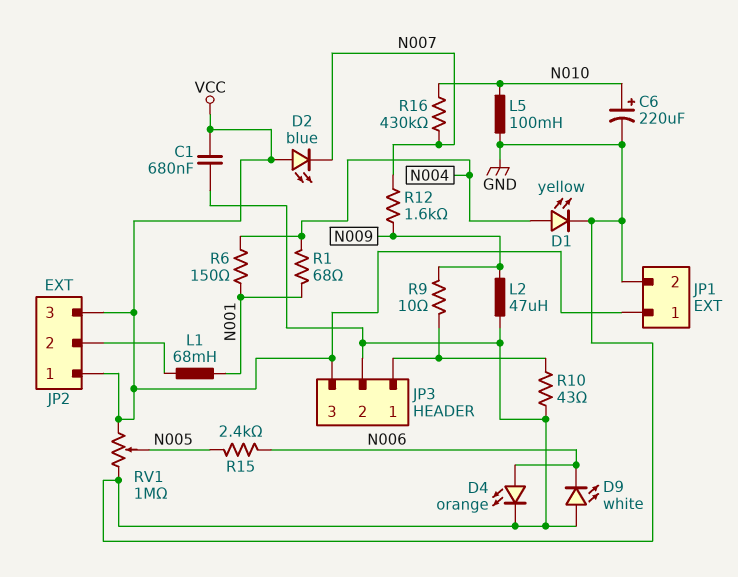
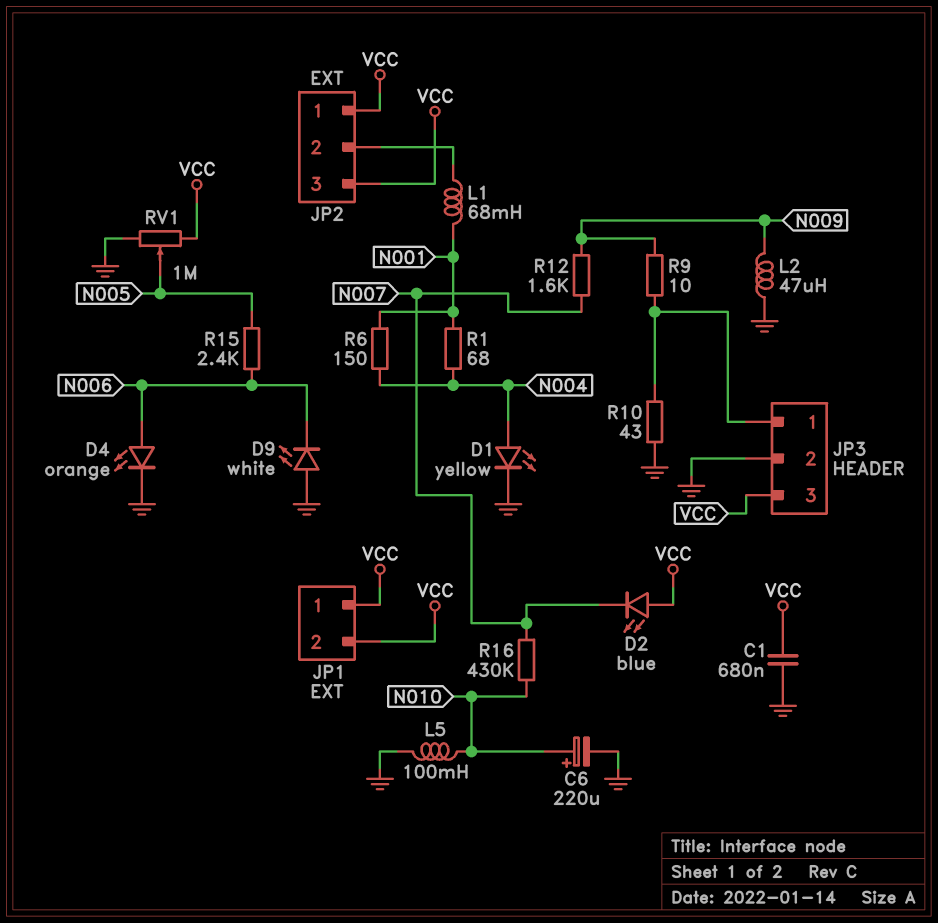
JP1 pin 2: GND -> VCC

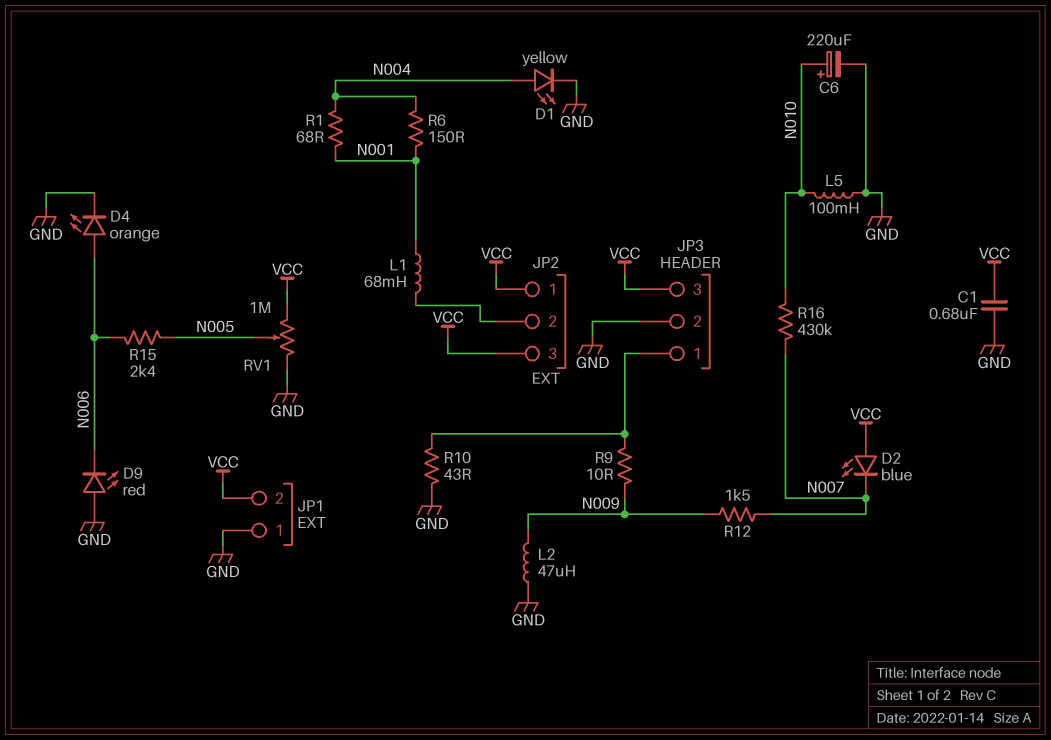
D9: LED white (A GND, K N006) -> LED red (A GND, K N006)
JP1 pin 1: VCC -> GND
R12: 1.6k (N007, N009) -> 1.5k (N007, N009)

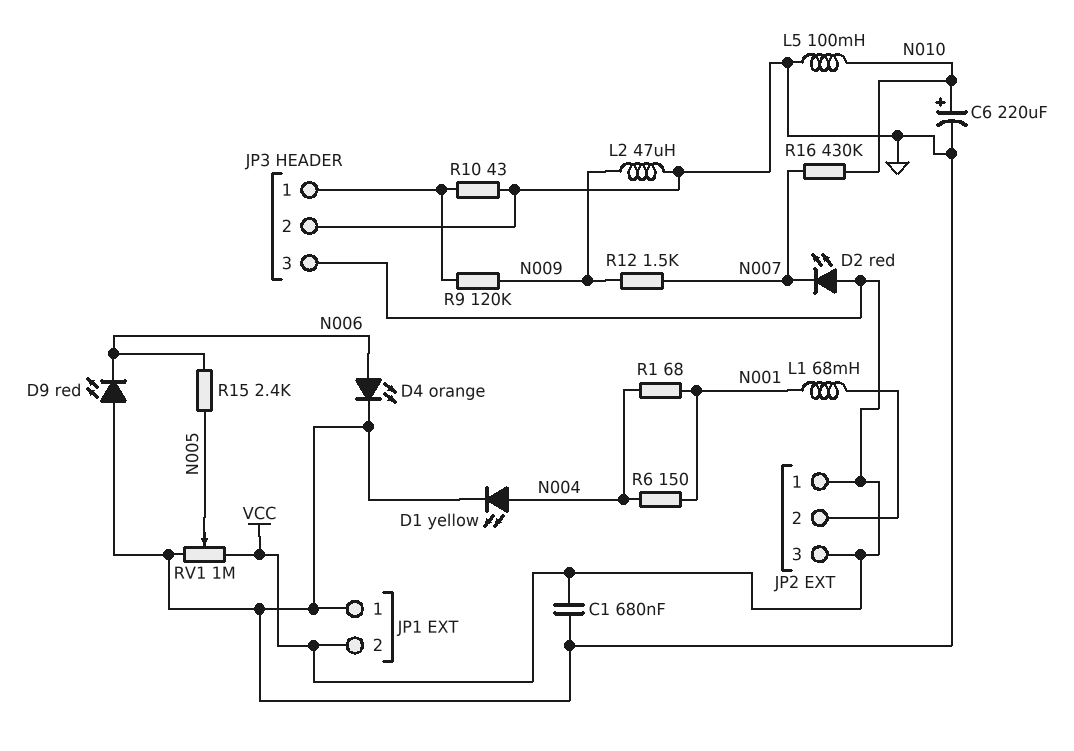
D2: LED blue (A VCC, K N007) -> LED red (A VCC, K N007)
R9: 10 (JP3/1, N009) -> 120k (JP3/1, N009)

